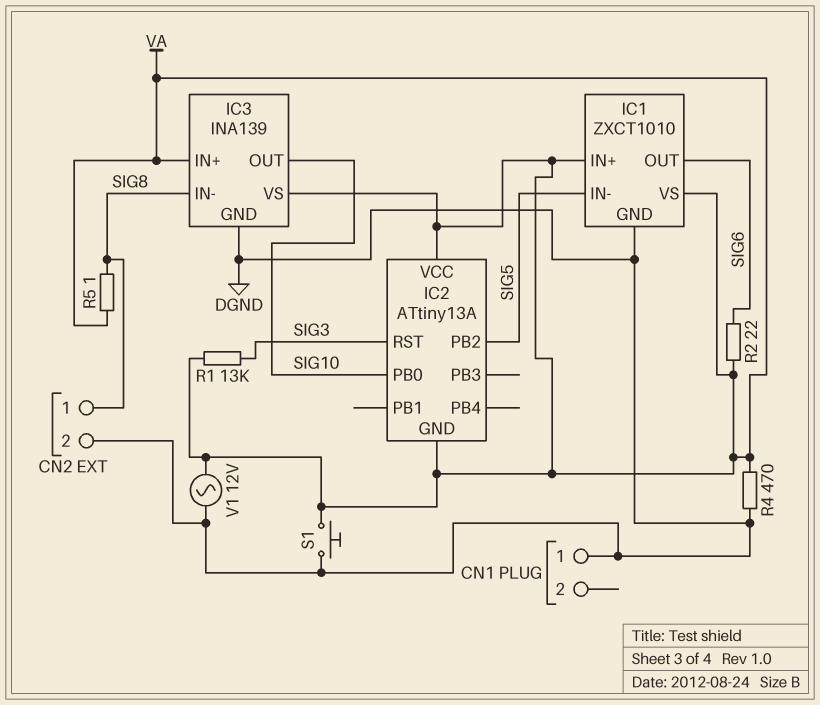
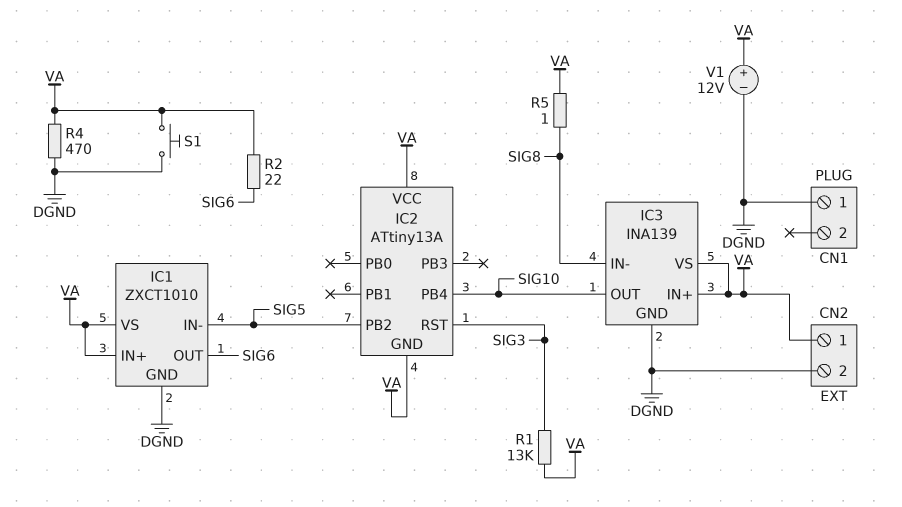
CN2 pin 1: SIG8 -> VA
IC2 pin PB0: SIG10 -> none
IC2 pin PB4: none -> SIG10
V1: AC 12V (DGND, VA) -> 12V (plus VA, minus DGND)

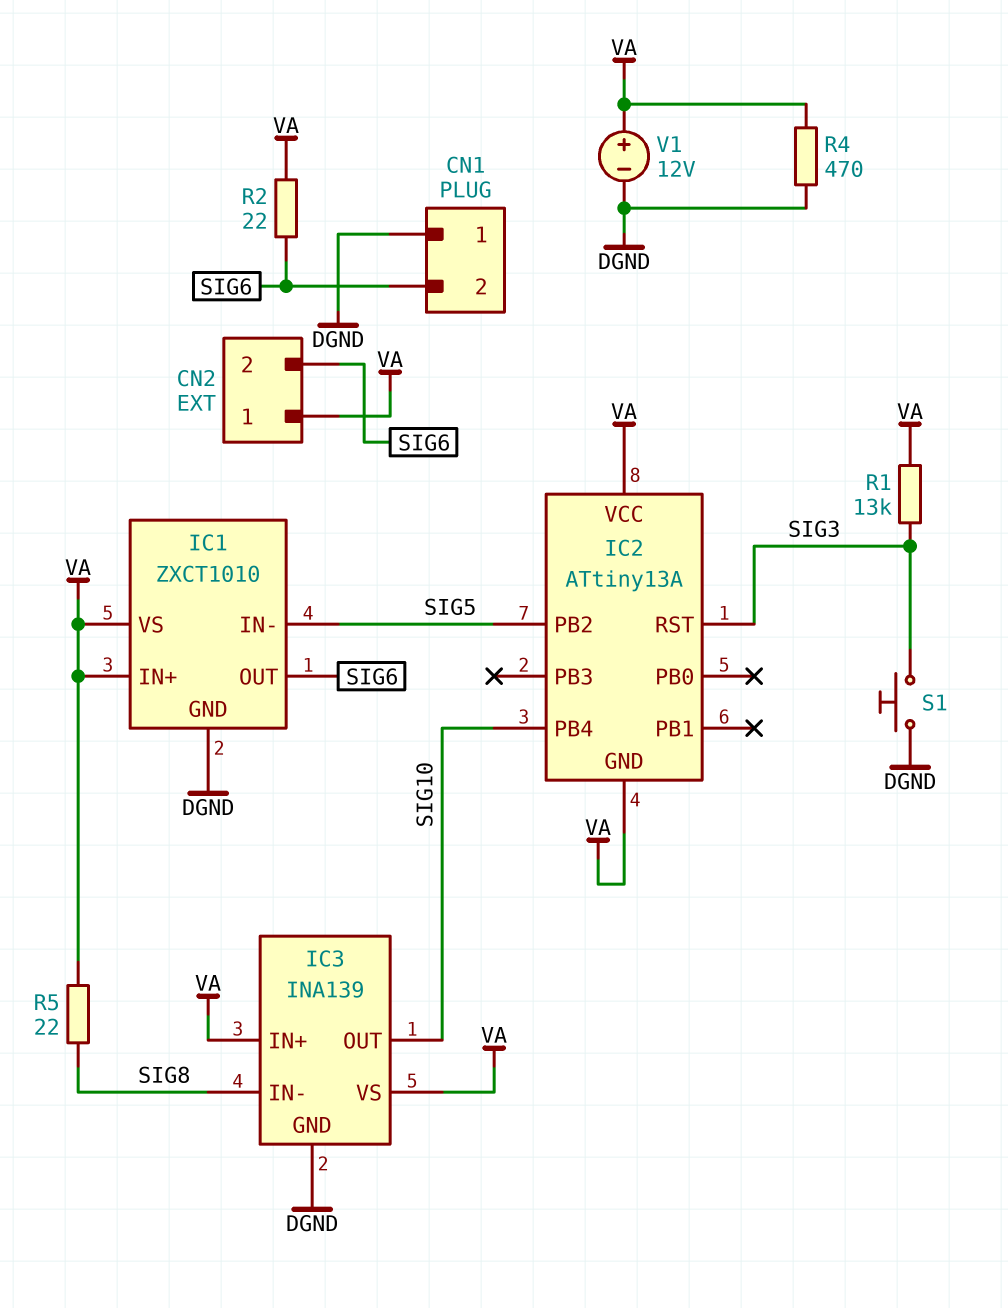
CN1 pin 2: none -> SIG6
CN2 pin 2: DGND -> SIG6
R5: 1 (SIG8, VA) -> 22 (SIG8, VA)
S1: button (DGND, VA) -> button (DGND, SIG3)

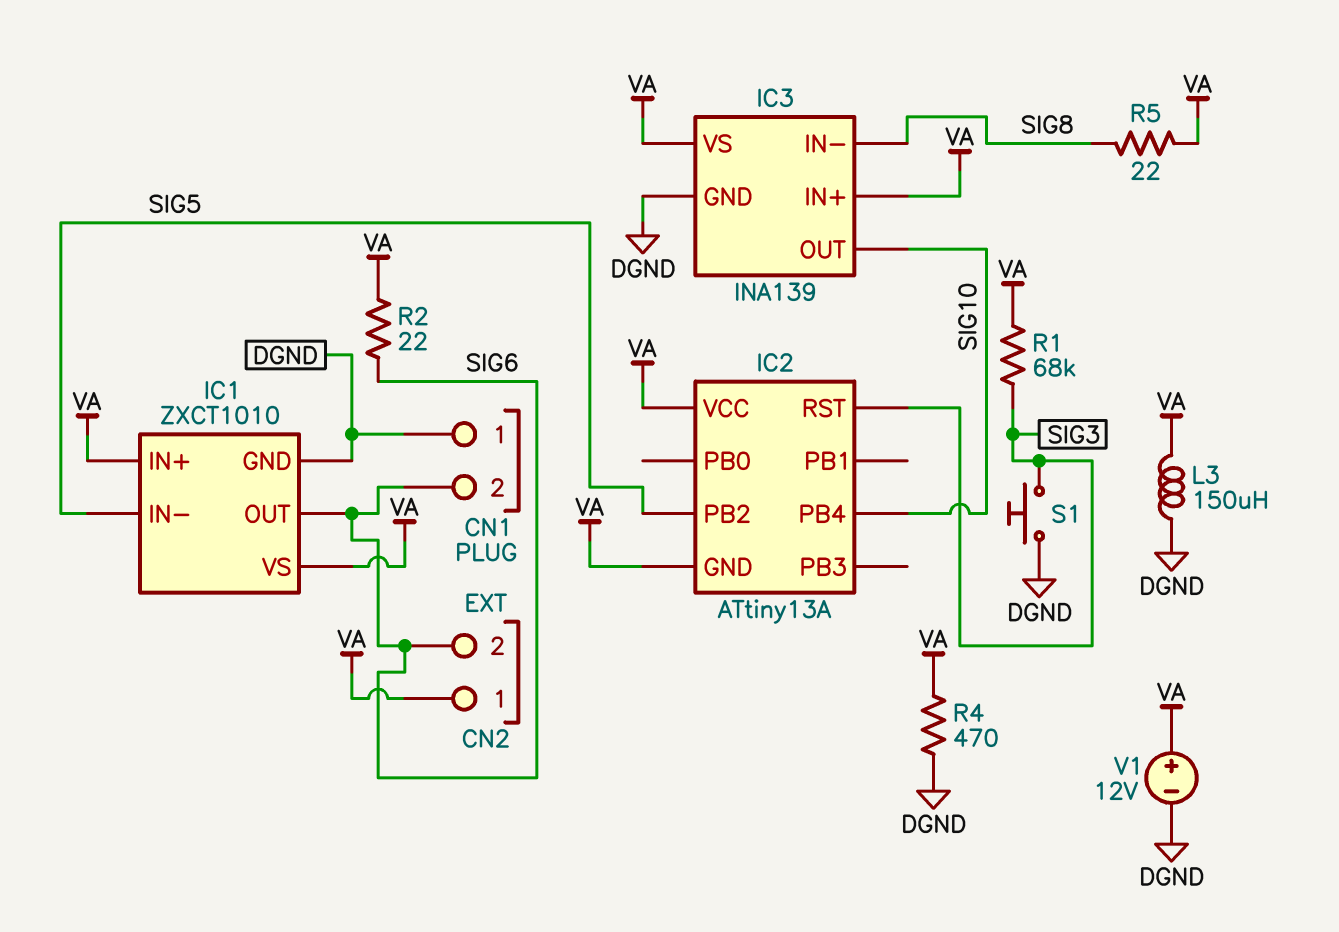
L3: none -> 150uH (DGND, VA)
R1: 13k (SIG3, VA) -> 68k (SIG3, VA)

